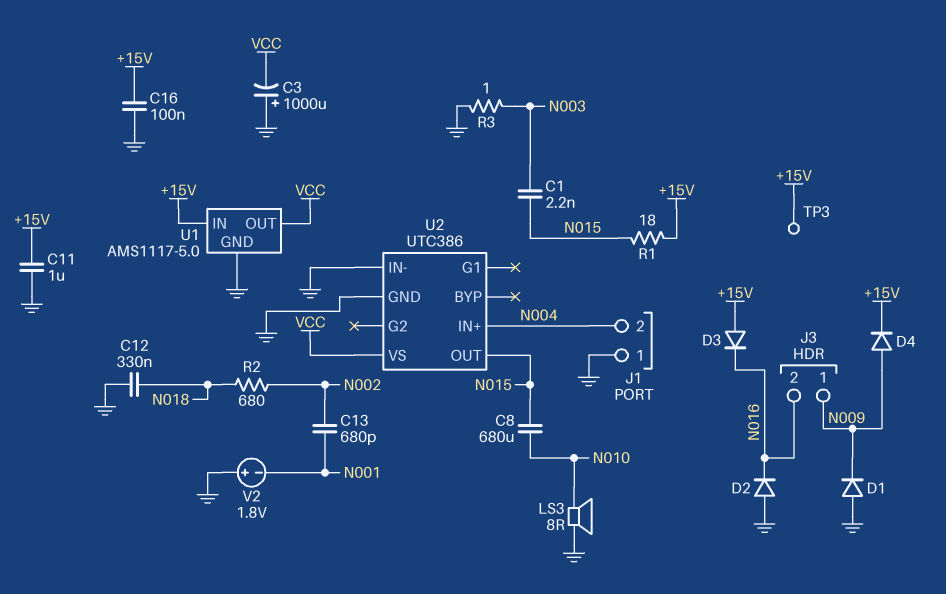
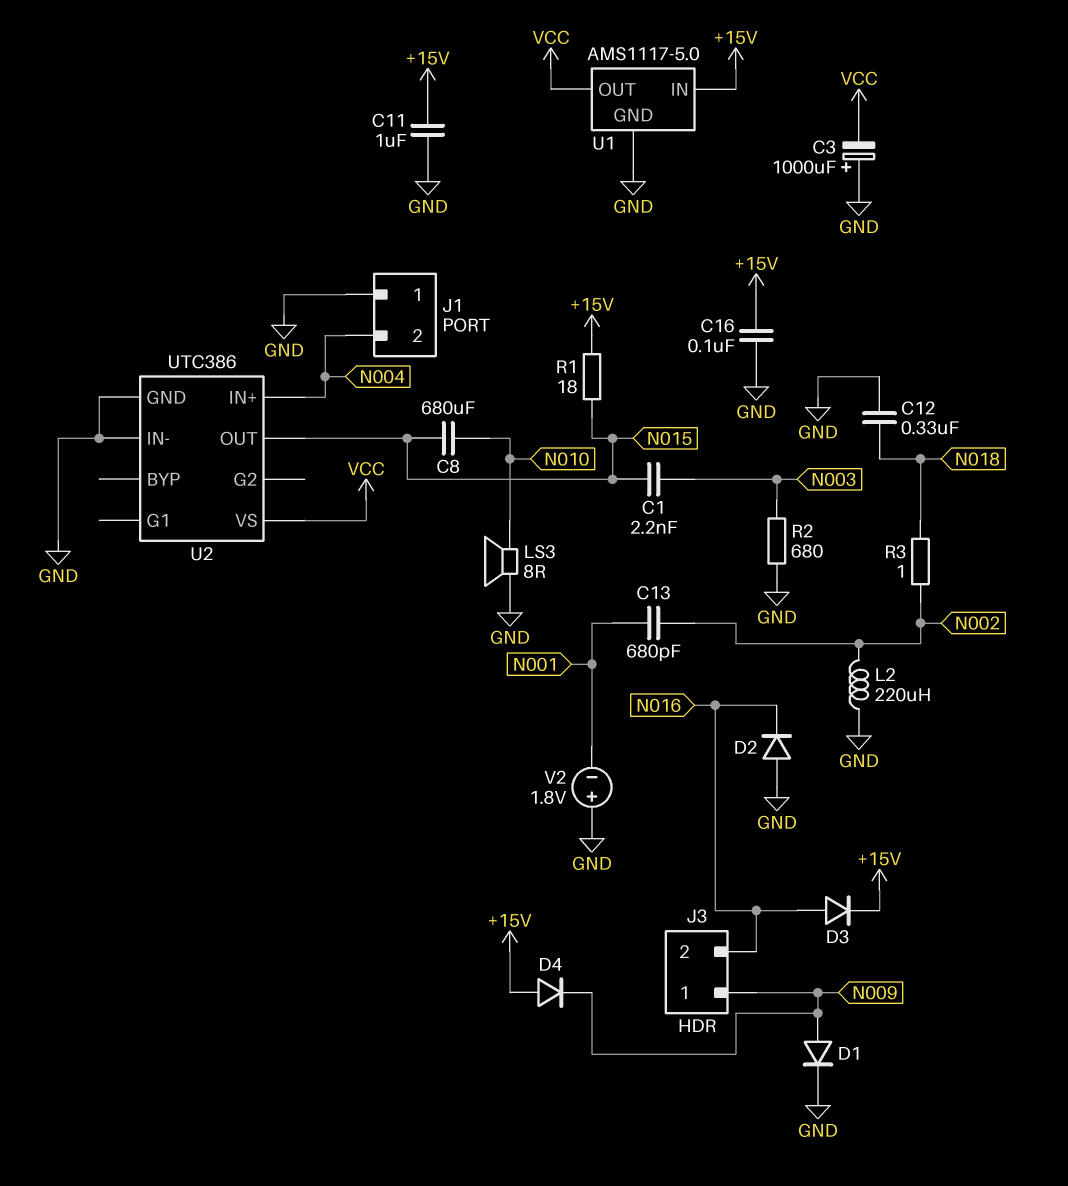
D1: diode (A GND, K N009) -> diode (A N009, K GND)
D3: diode (A +15V, K N016) -> diode (A N016, K +15V)
D4: diode (A N009, K +15V) -> diode (A +15V, K N009)
L2: none -> 220uH (GND, N002)
R2: 680 (N002, N018) -> 680 (GND, N003)
R3: 1 (GND, N003) -> 1 (N002, N018)
TP3: test point (+15V) -> none

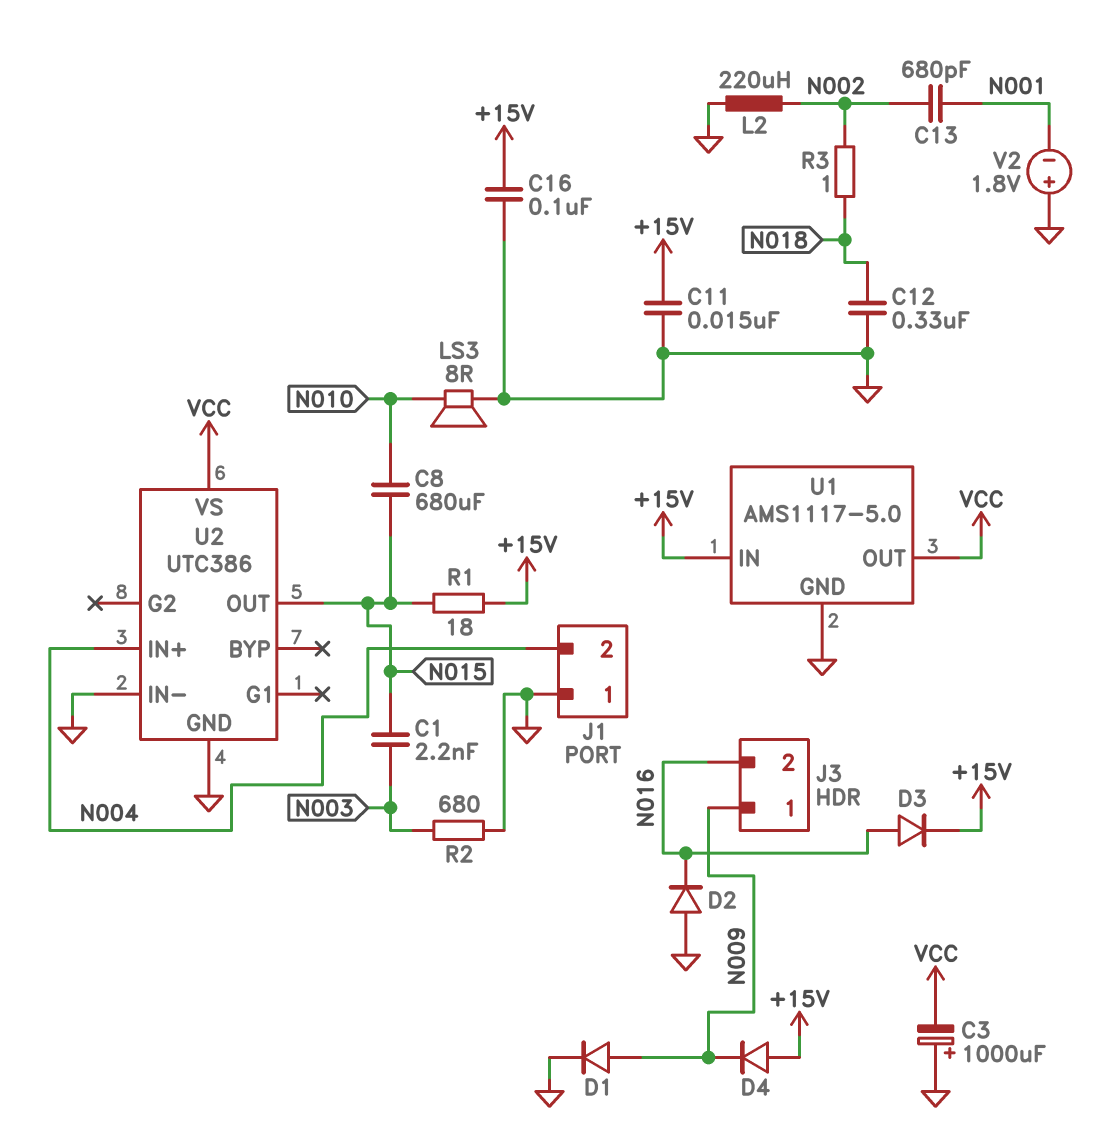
C11: 1uF (+15V, GND) -> 15nF (+15V, GND)

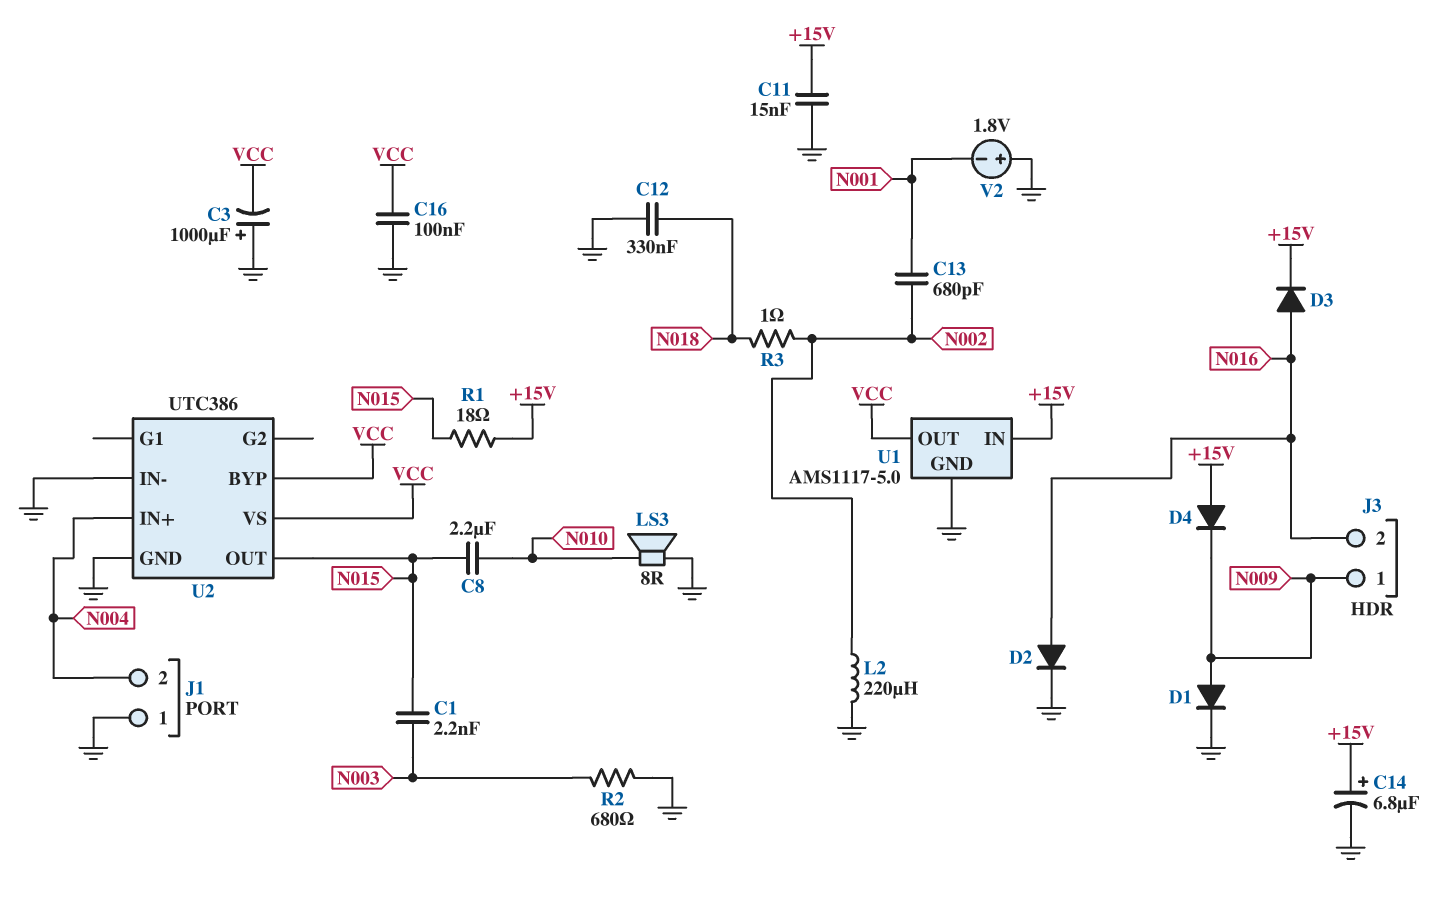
C8: 680uF (N010, N015) -> 2.2uF (N010, N015)
C14: none -> 6.8uF (plus +15V, minus GND)
C16: 100nF (+15V, GND) -> 100nF (GND, VCC)
D2: diode (A GND, K N016) -> diode (A N016, K GND)
U2 pin BYP: none -> VCC

